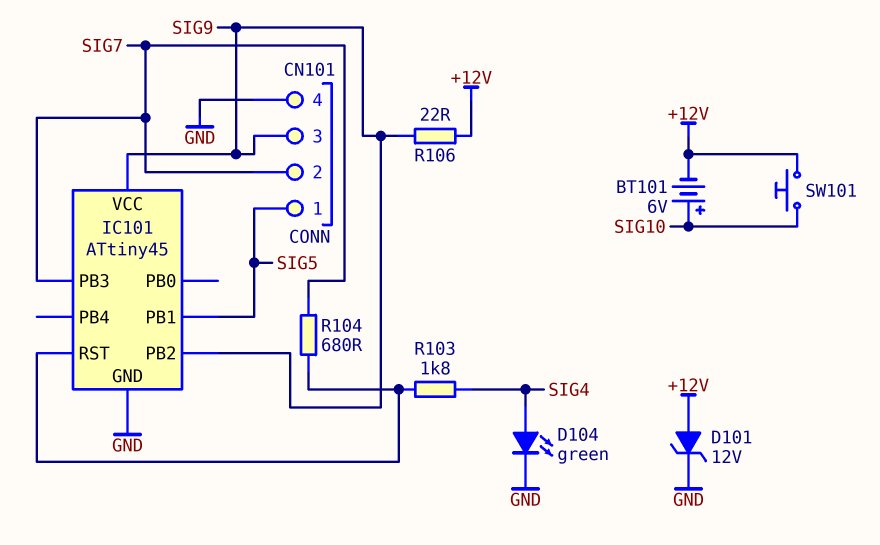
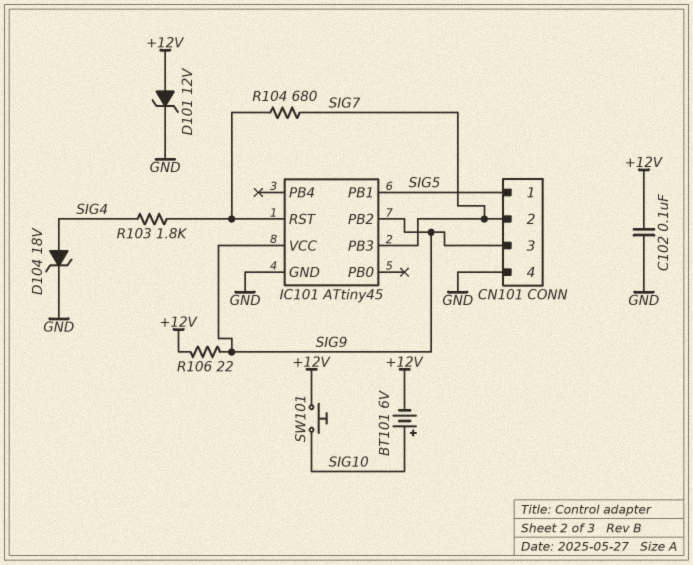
C102: none -> 100nF (+12V, GND)
D104: LED green (A SIG4, K GND) -> zener 18V (A SIG4, K GND)

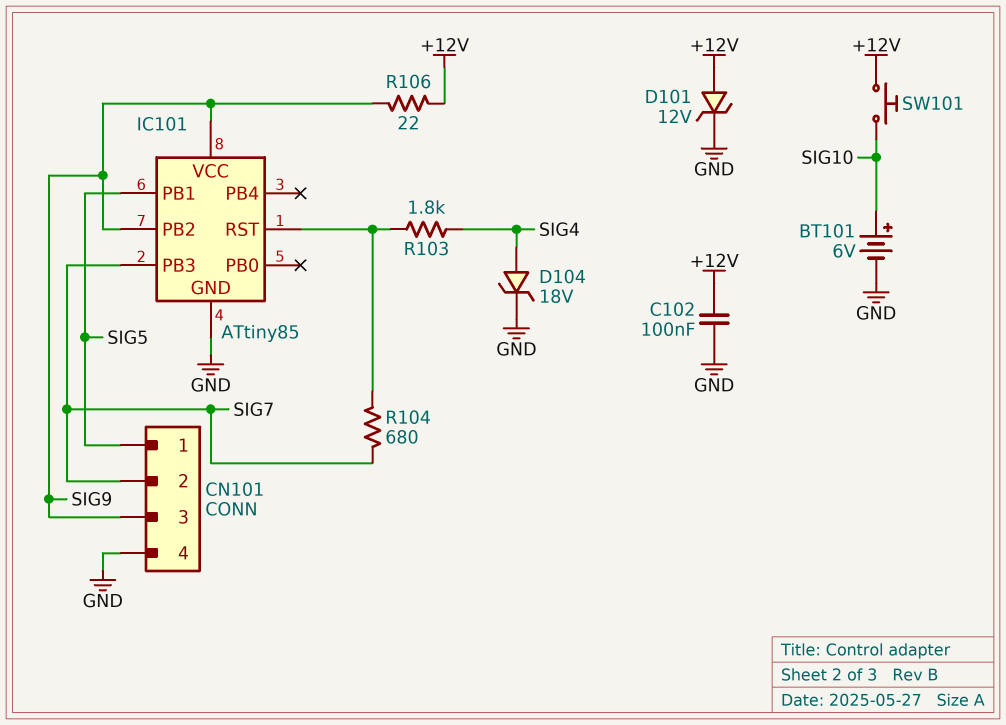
BT101: 6V (plus SIG10, minus +12V) -> 6V (plus SIG10, minus GND)
IC101: ATtiny45 -> ATtiny85

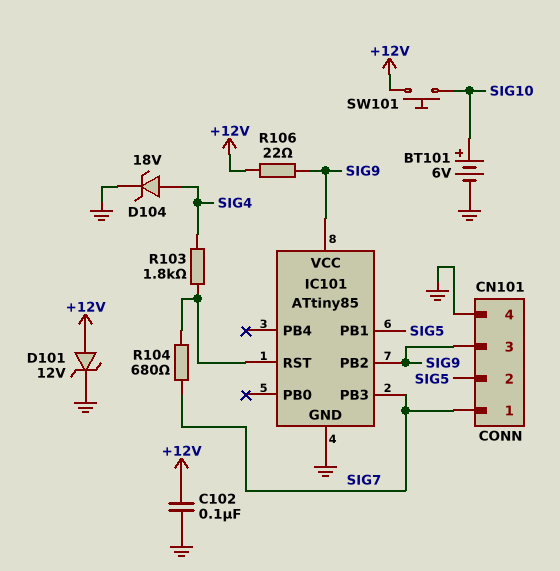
CN101 pin 1: SIG5 -> SIG7
CN101 pin 2: SIG7 -> SIG5

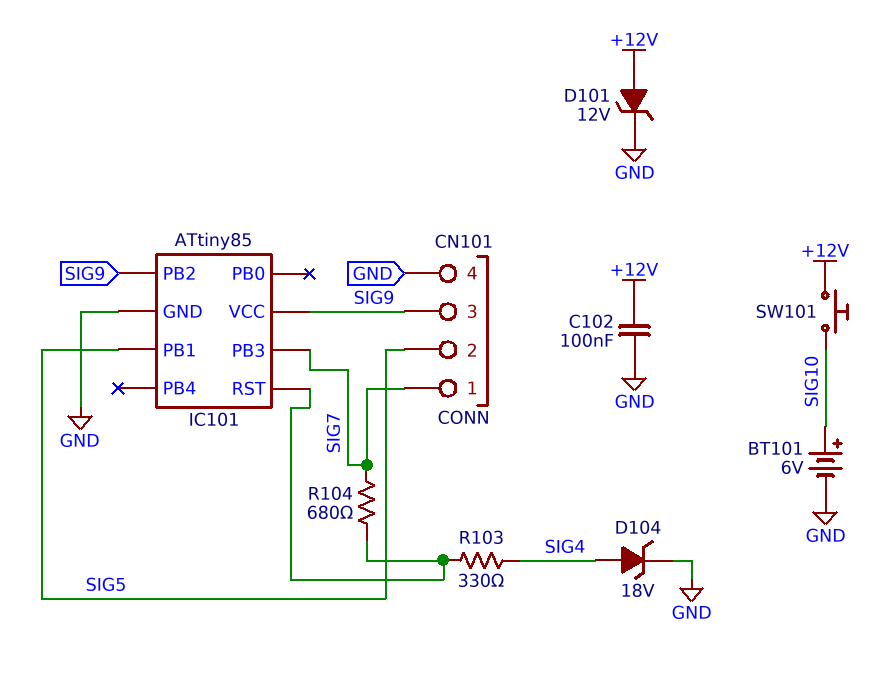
R103: 1.8k (IC101/RST, SIG4) -> 330 (IC101/RST, SIG4)
R106: 22 (+12V, SIG9) -> none

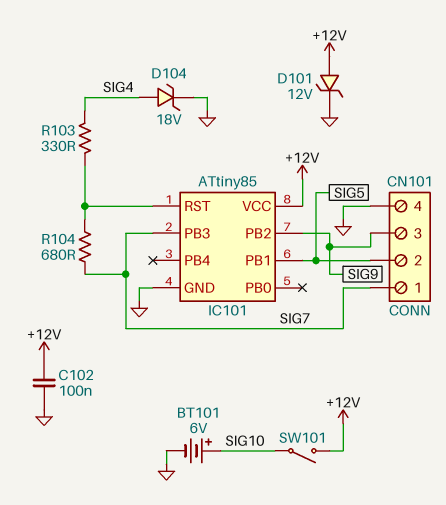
IC101 pin VCC: SIG9 -> +12V
SW101: button (+12V, SIG10) -> switch (+12V, SIG10)

